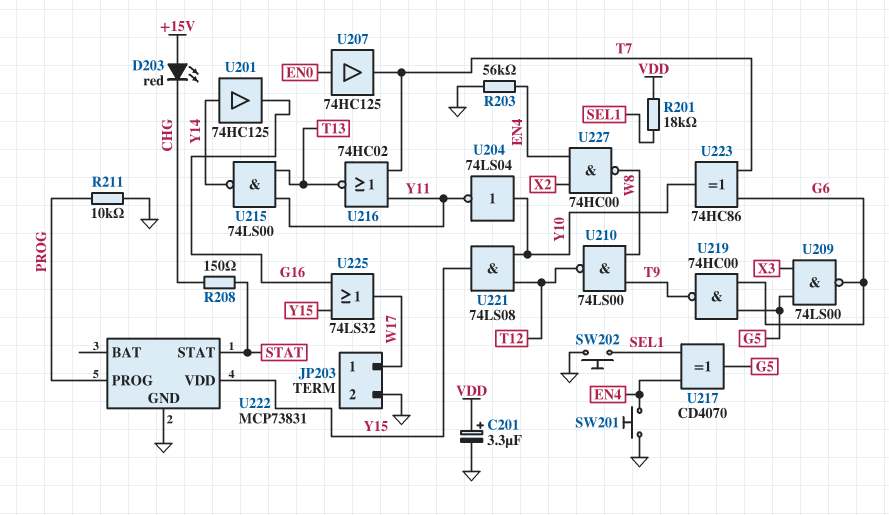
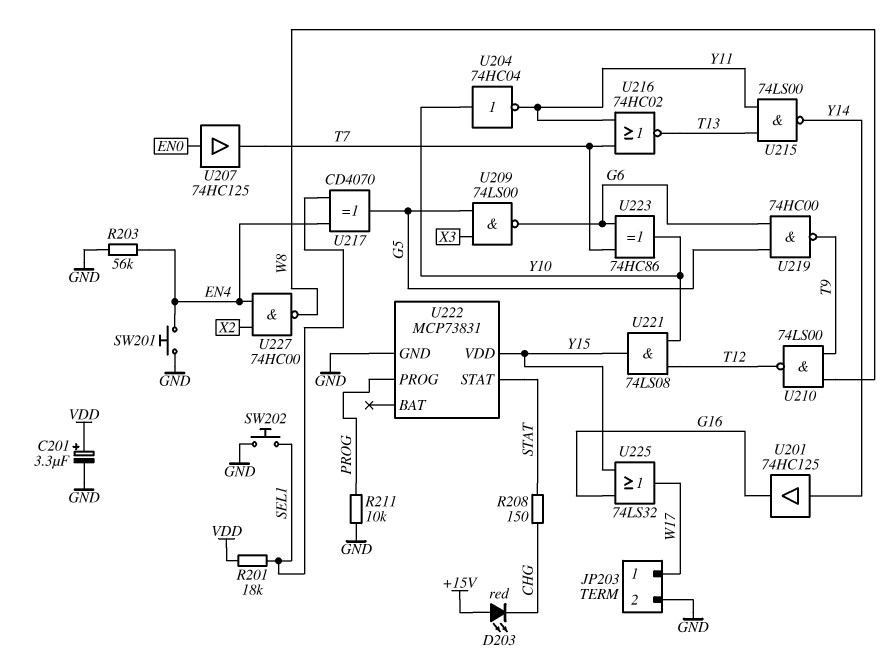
U204: NOT 74LS04 (in Y10, out Y11) -> NOT 74HC04 (in Y10, out Y11)

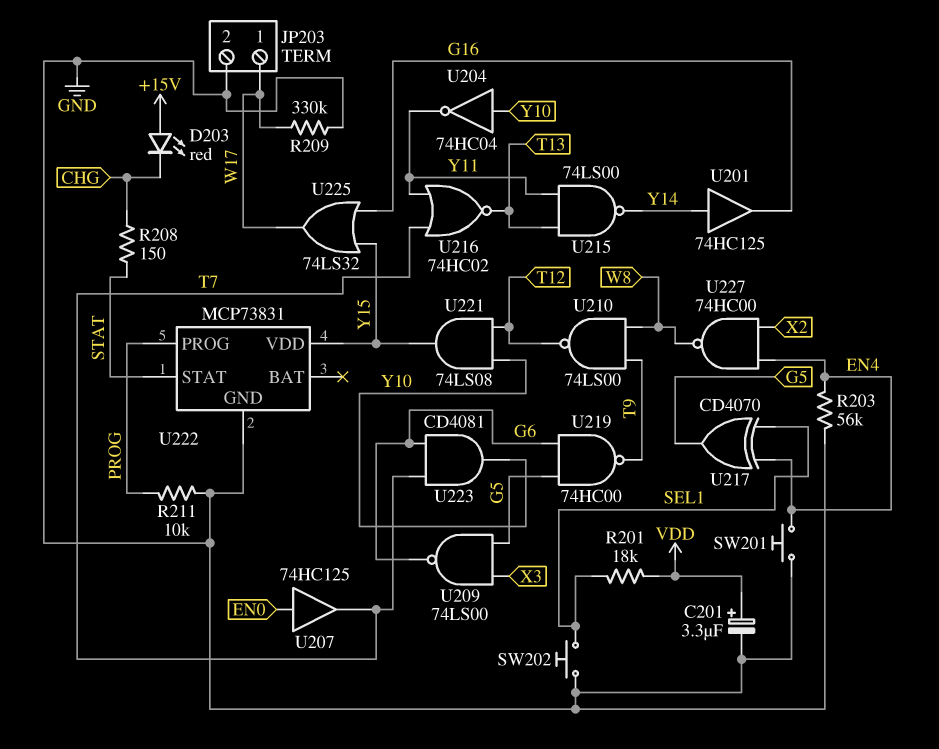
R209: none -> 330k (GND, W17)
U223: XOR 74HC86 (in G6, in T7, out Y10) -> AND CD4081 (in G6, in T7, out Y10)

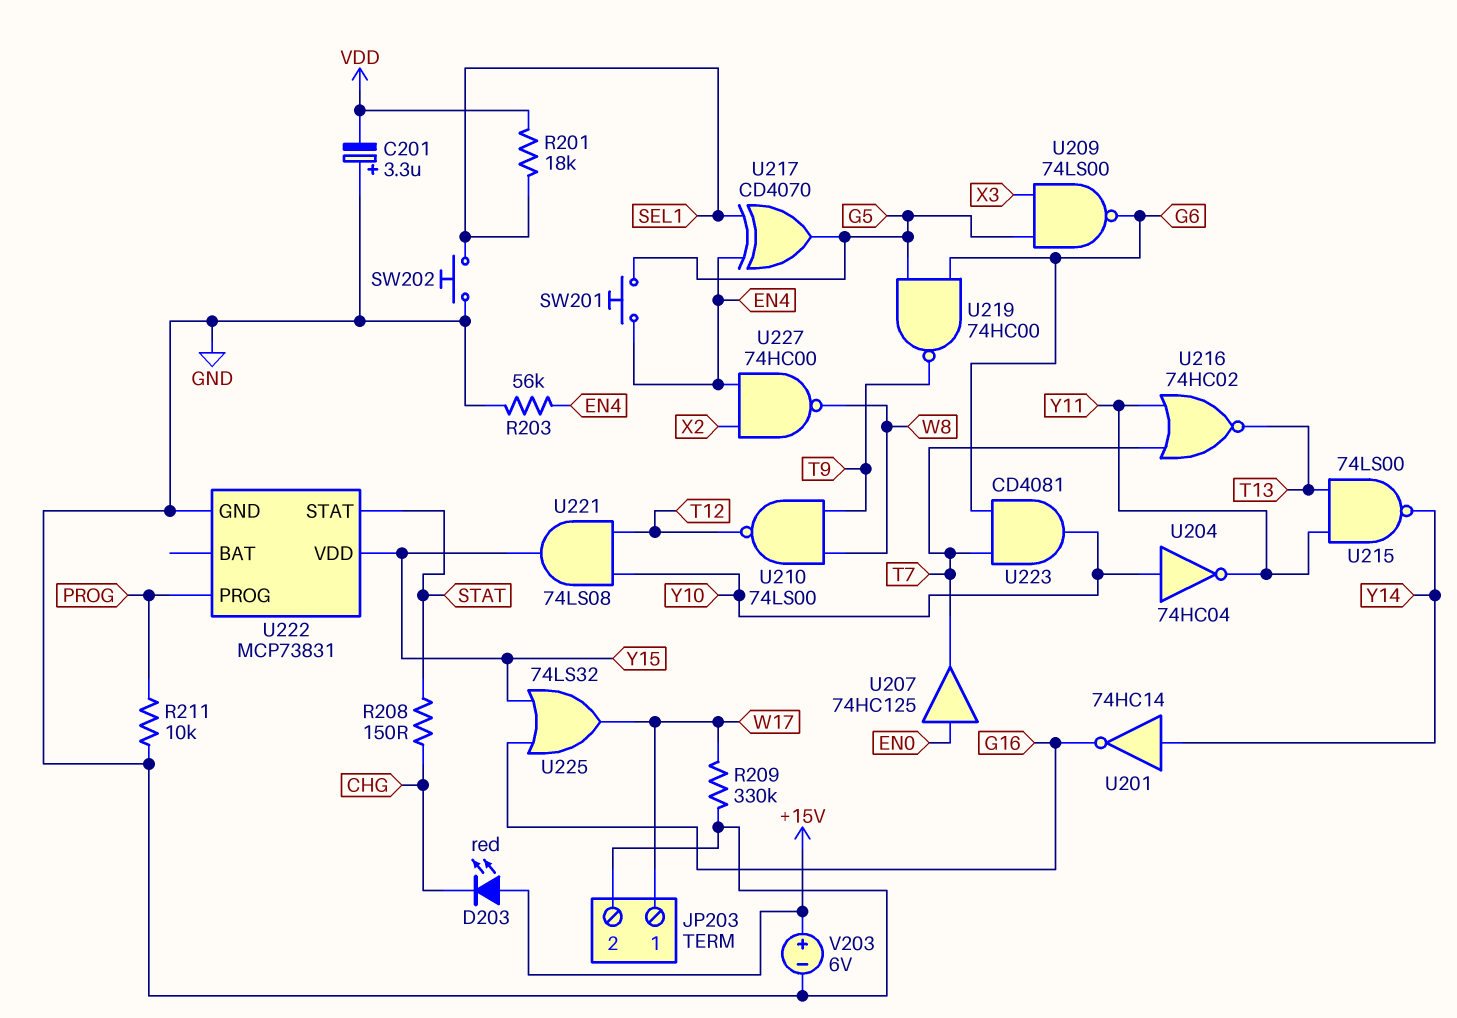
C201: 3.3uF (plus VDD, minus GND) -> 3.3uF (plus GND, minus VDD)
SW201: button (EN4, GND) -> button (EN4, G5)
U201: buffer 74HC125 (in Y14, out G16) -> NOT 74HC14 (in Y14, out G16)
V203: none -> 6V (plus +15V, minus GND)

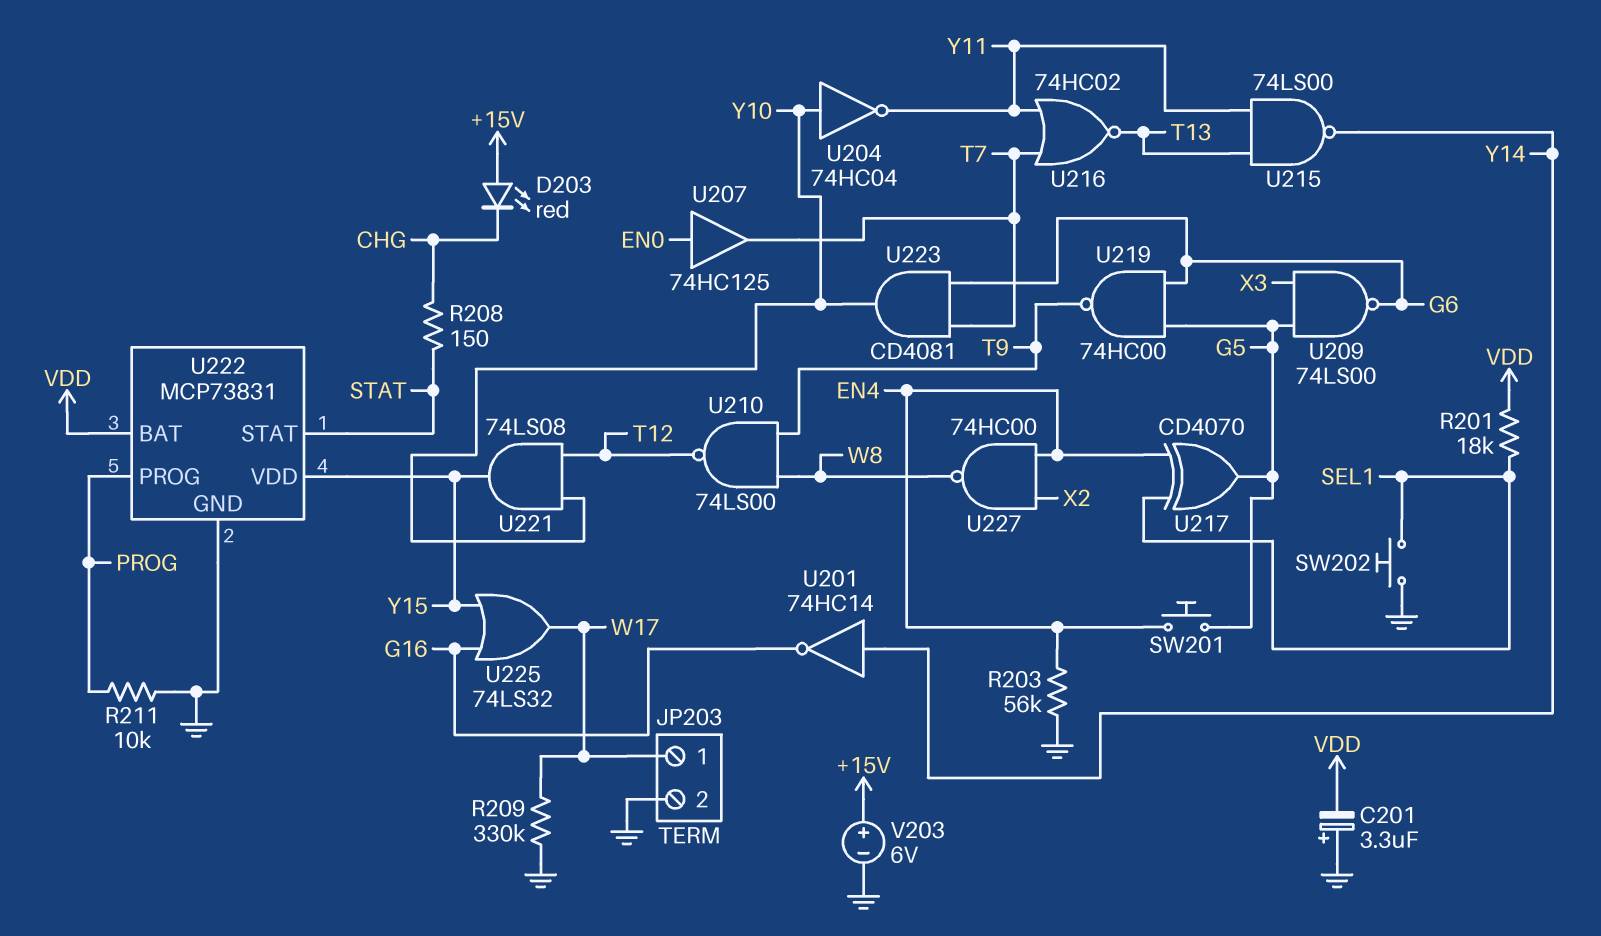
U222 pin BAT: none -> VDD

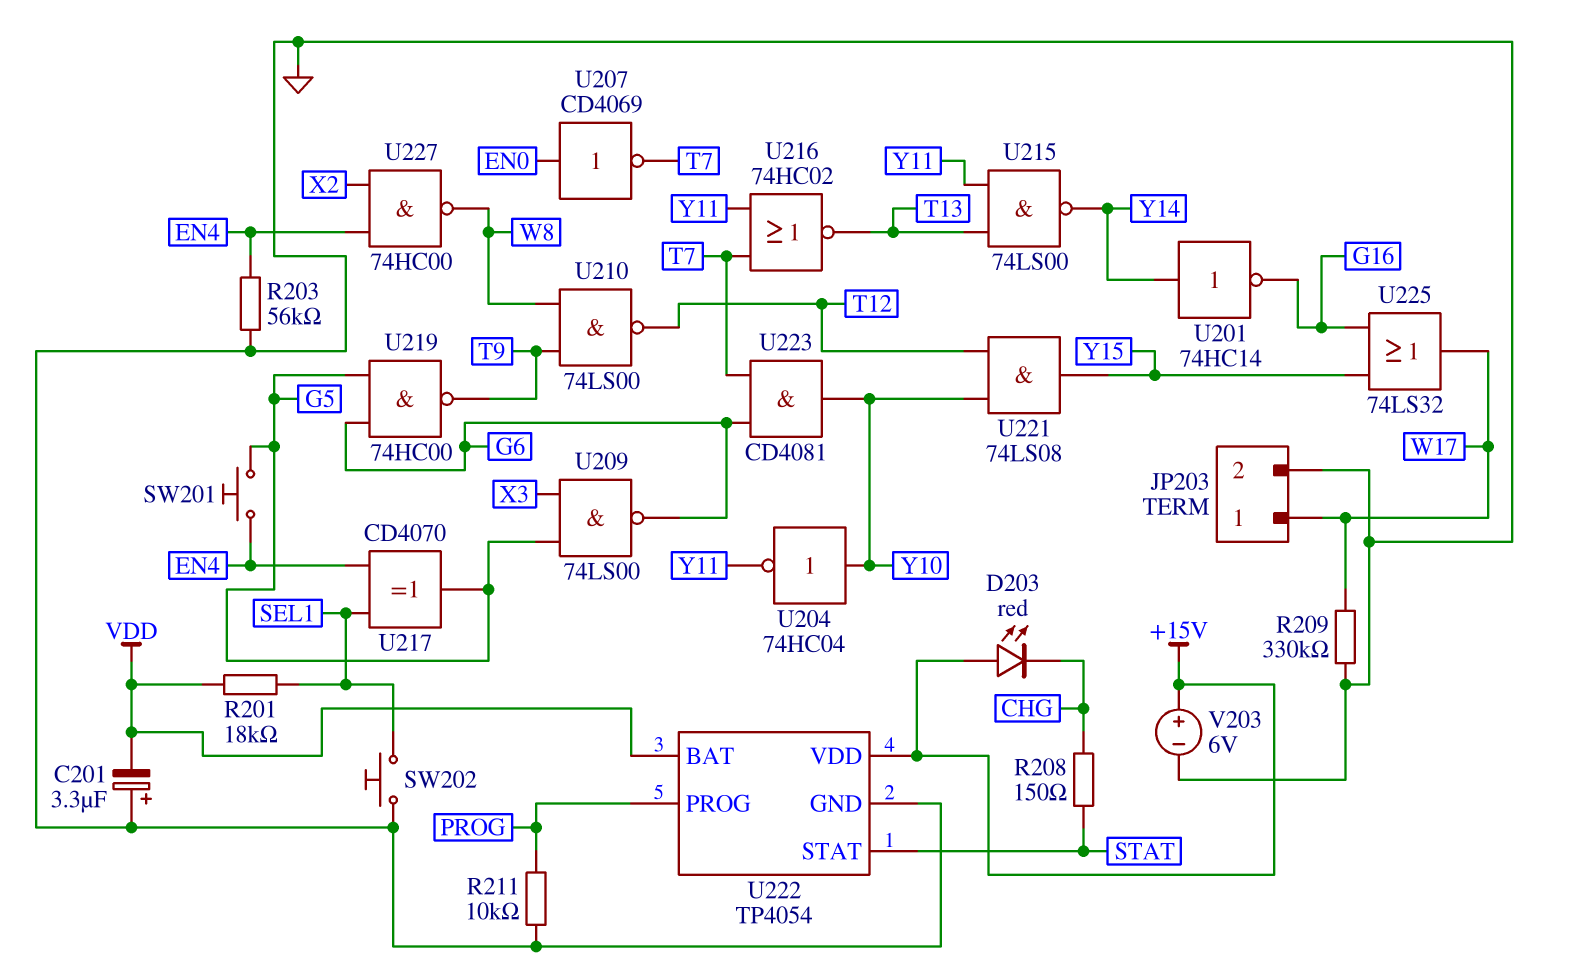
U207: buffer 74HC125 (in EN0, out T7) -> NOT CD4069 (in EN0, out T7)
U222: MCP73831 -> TP4054
U222 pin VDD: Y15 -> +15V

